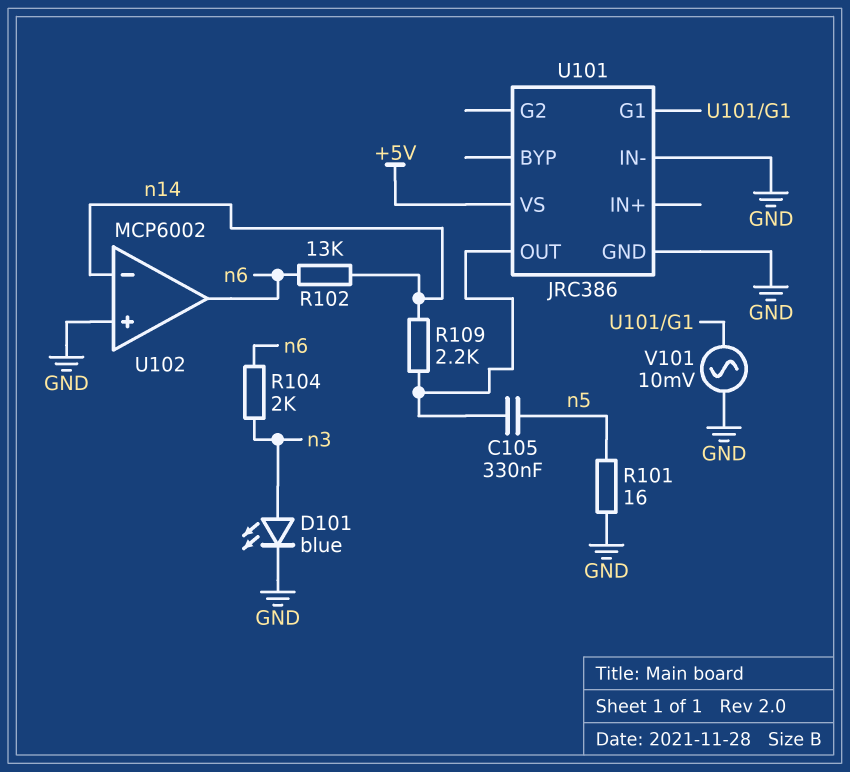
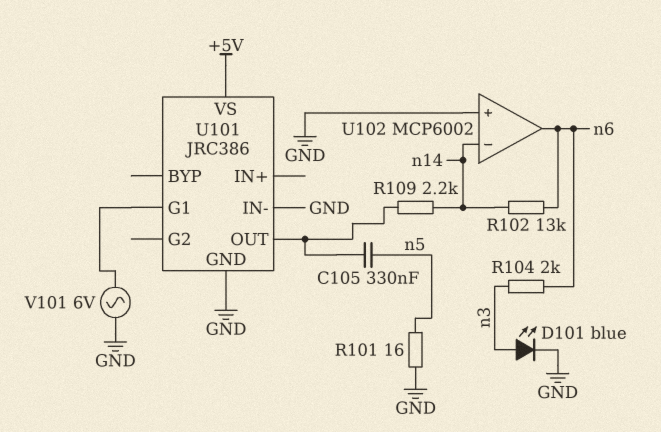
V101: AC 10mV (GND, U101/G1) -> AC 6V (GND, U101/G1)

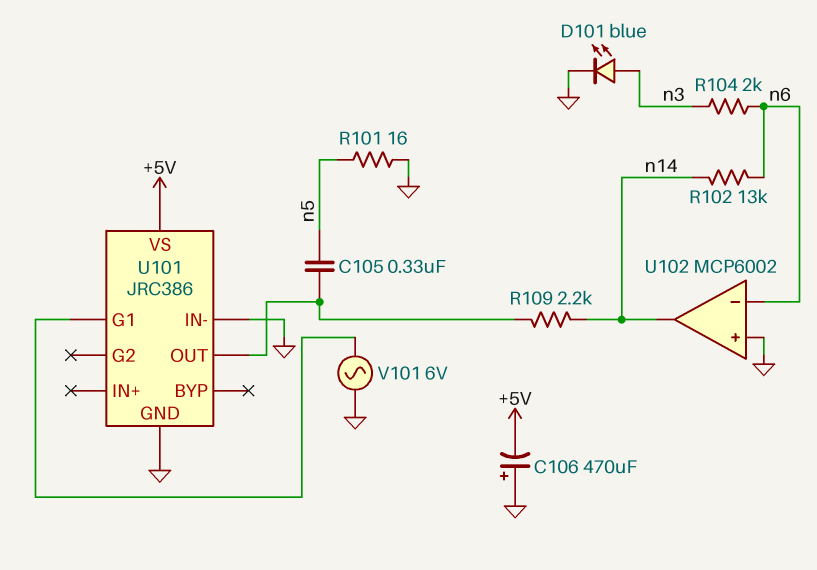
C106: none -> 470uF (plus GND, minus +5V)
U102 pin in-: n14 -> n6
U102 pin out: n6 -> n14

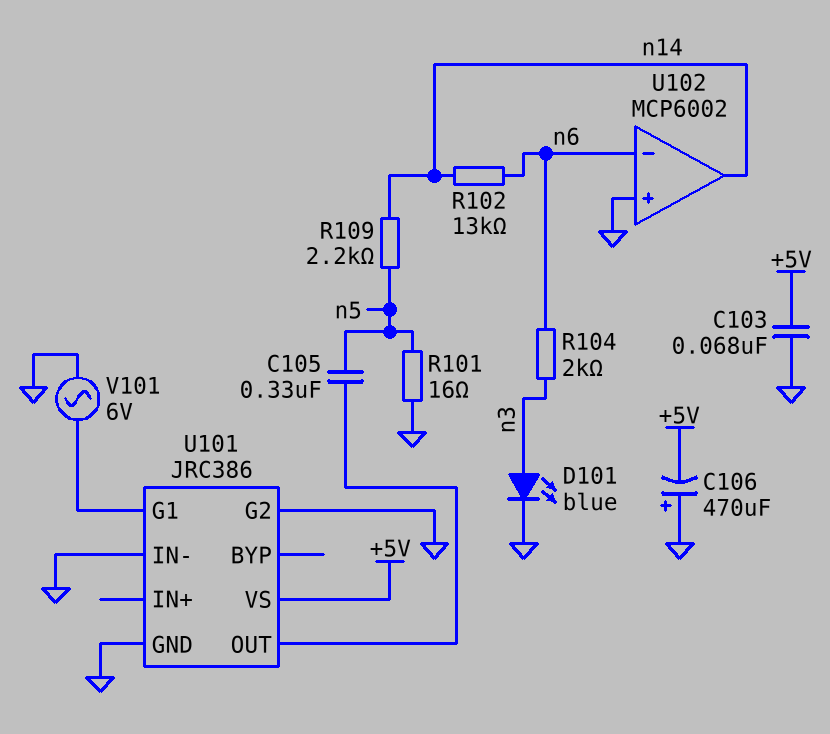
C103: none -> 68nF (+5V, GND)
R109: 2.2k (U101/OUT, n14) -> 2.2k (n5, n14)
U101 pin G2: none -> GND

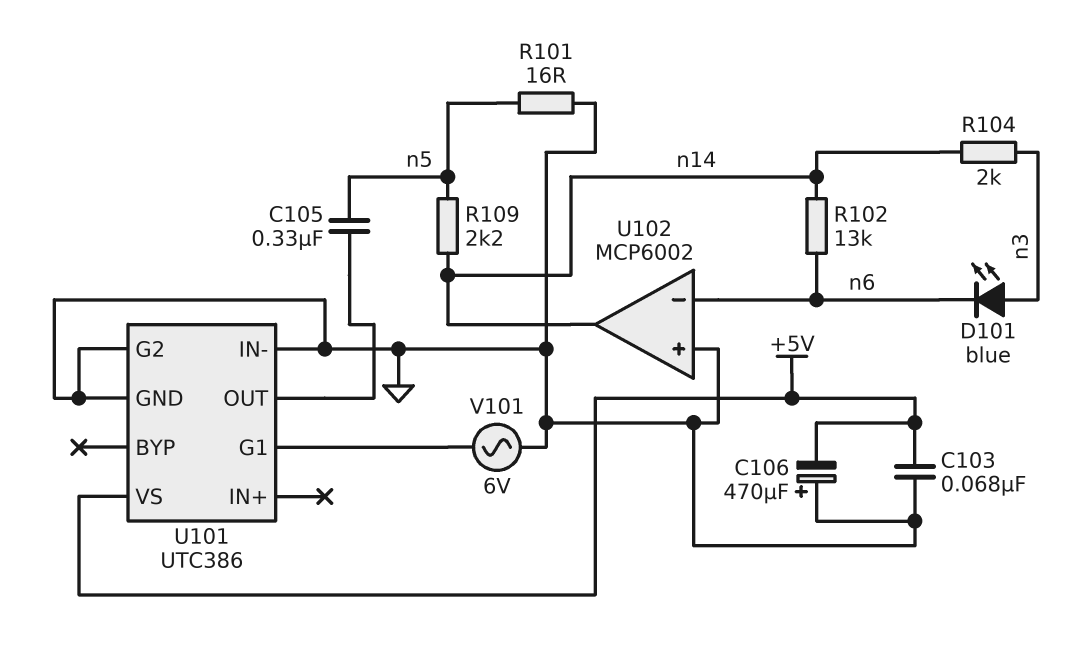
D101: LED blue (A n3, K GND) -> LED blue (A n3, K n6)
R104: 2k (n3, n6) -> 2k (n3, n14)
U101: JRC386 -> UTC386

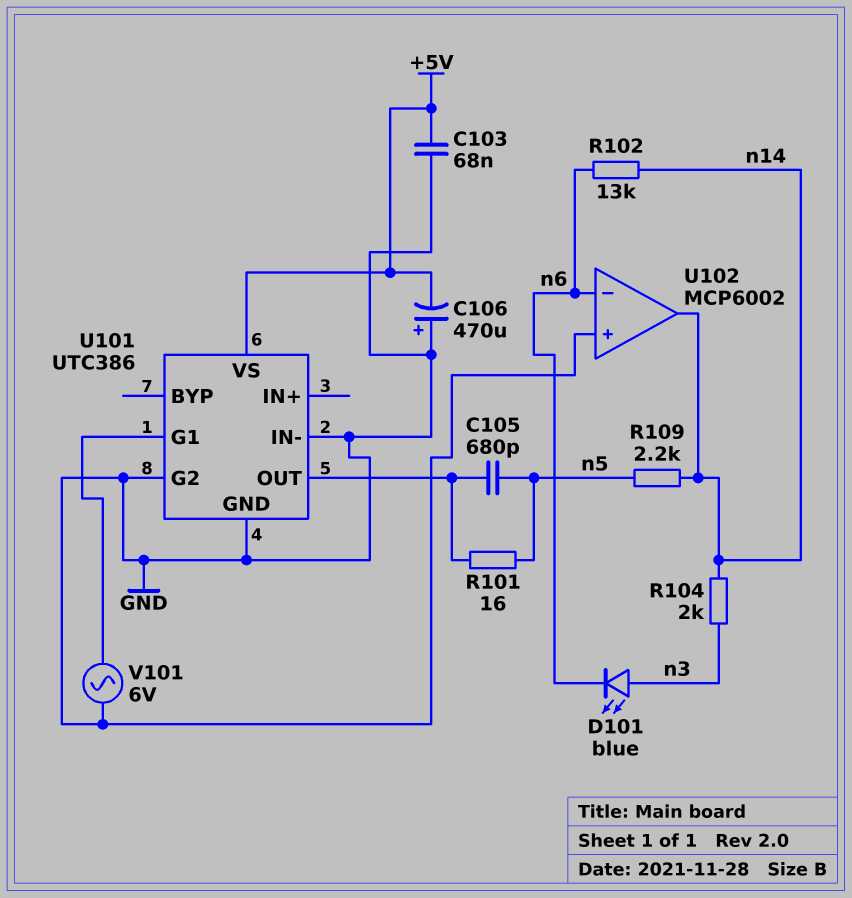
C105: 330nF (U101/OUT, n5) -> 680pF (U101/OUT, n5)
R101: 16 (GND, n5) -> 16 (U101/OUT, n5)

